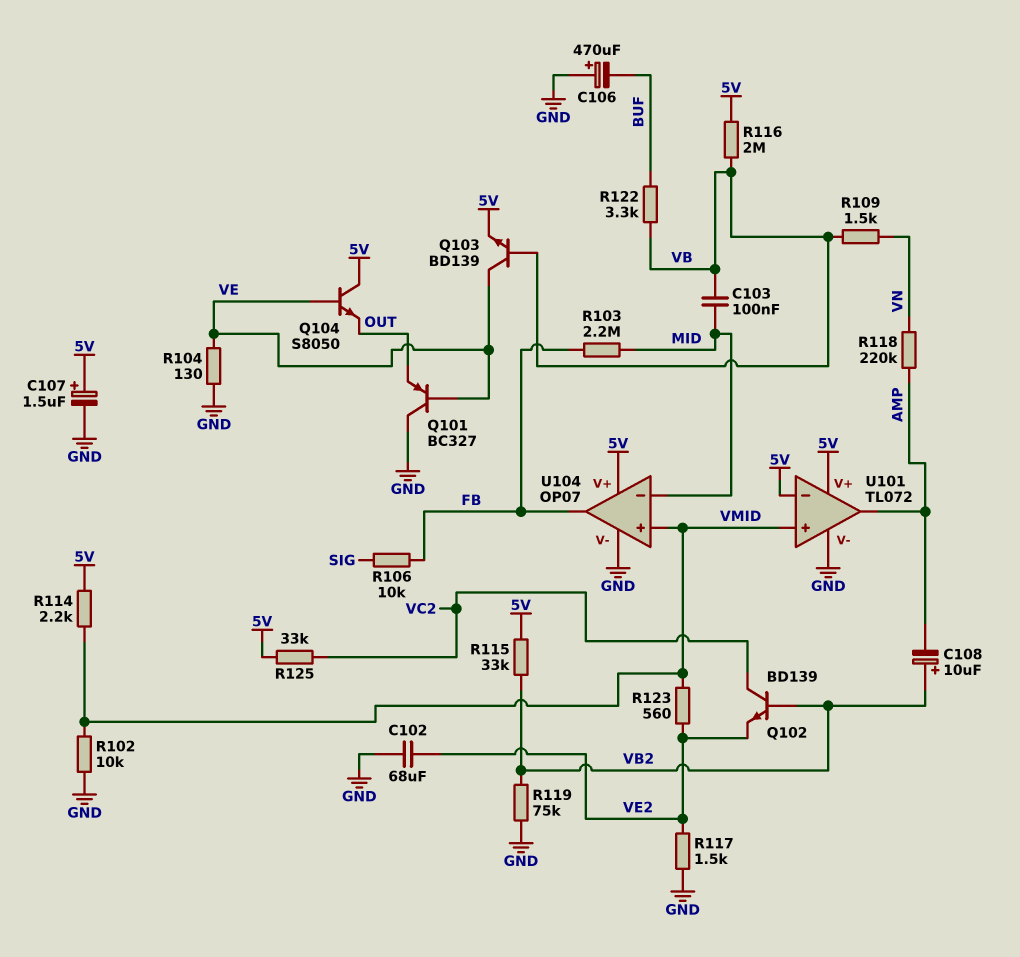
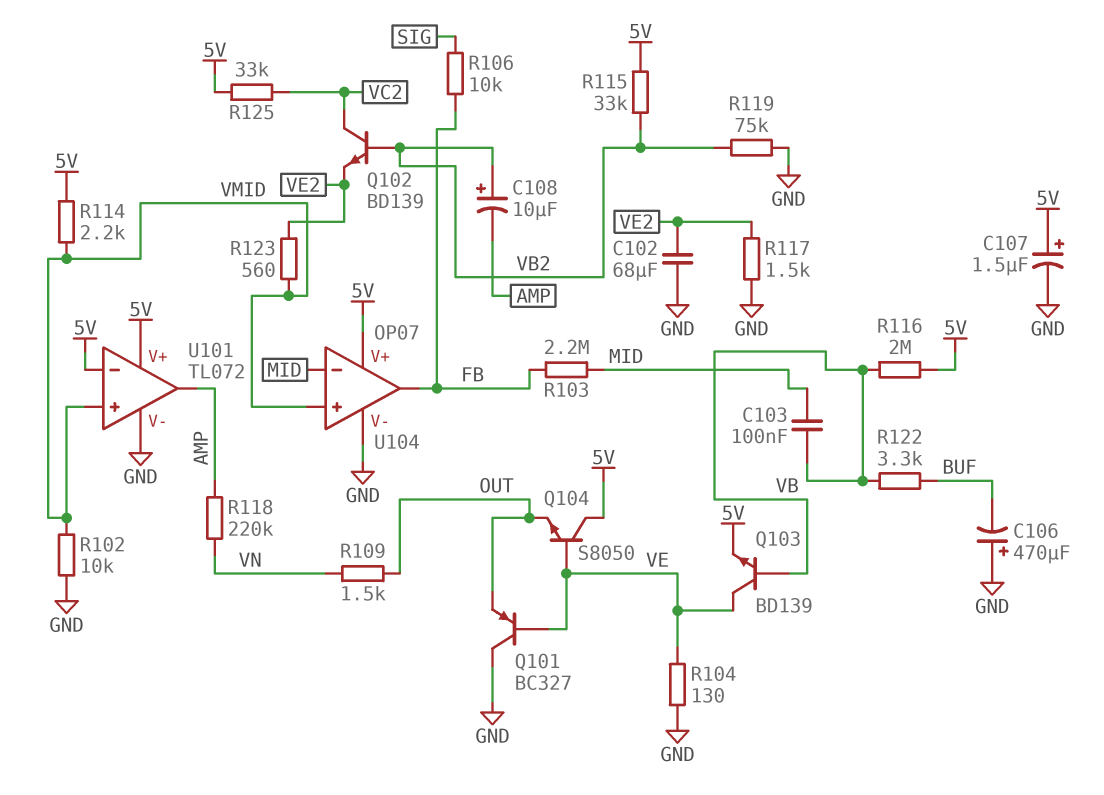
R109: 1.5k (VB, VN) -> 1.5k (OUT, VN)

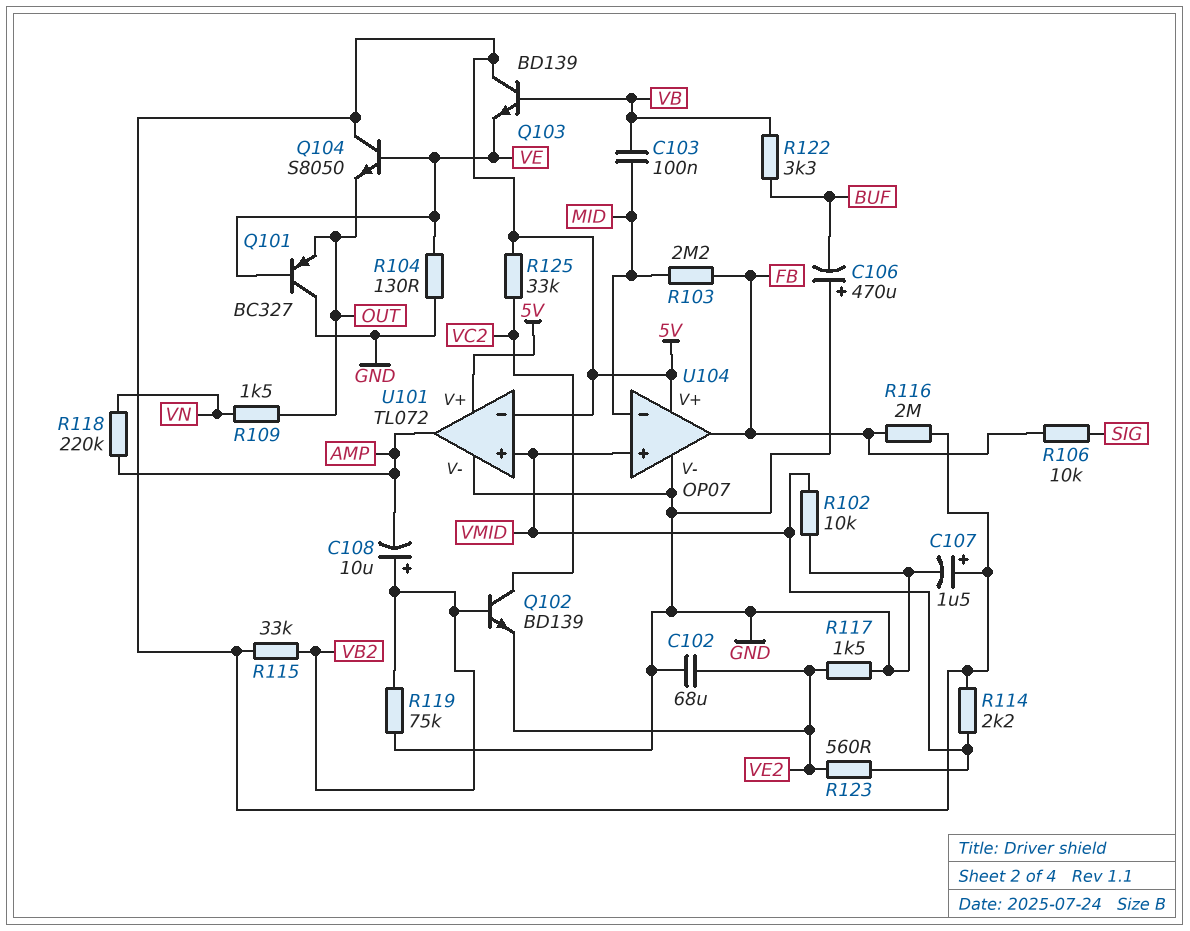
Q103: NPN BD139 (B VB, C VE, E 5V) -> NPN BD139 (B VB, C 5V, E VE)
R116: 2M (5V, VB) -> 2M (5V, FB)

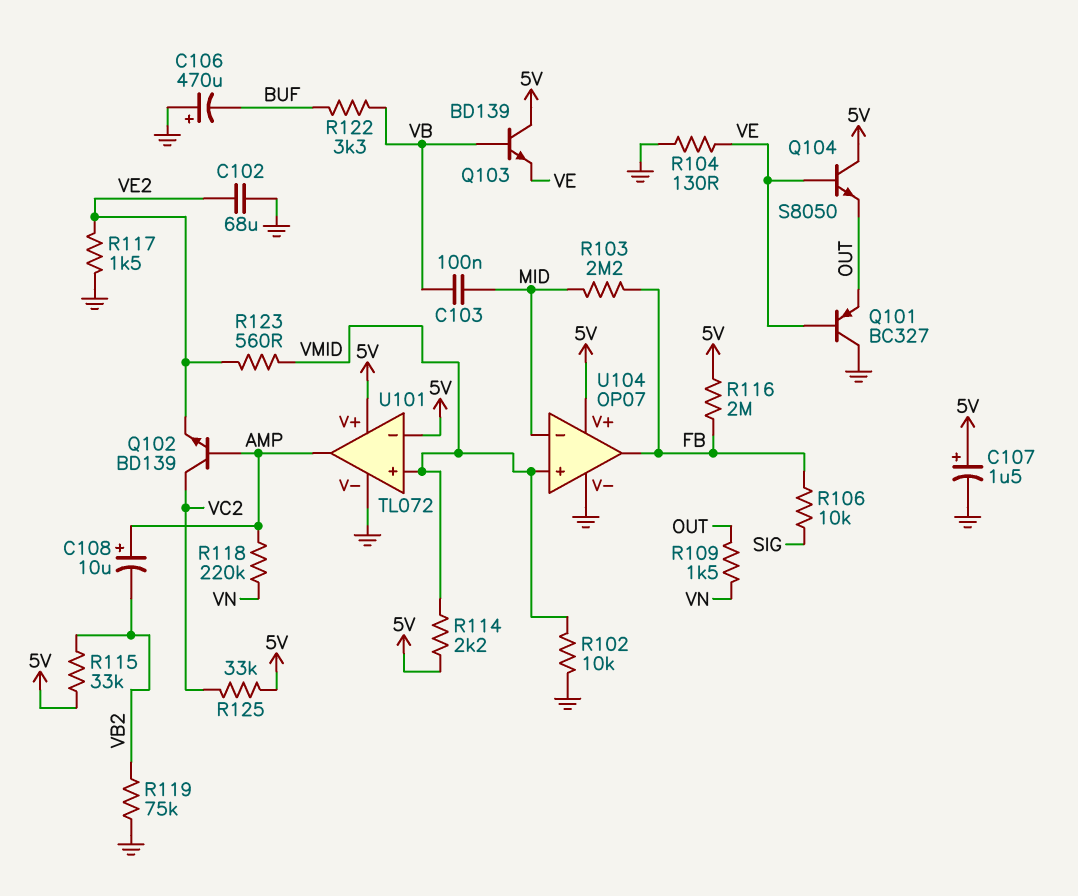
C108: 10uF (plus VB2, minus AMP) -> 10uF (plus AMP, minus VB2)
Q102: NPN BD139 (B VB2, C VC2, E VE2) -> NPN BD139 (B AMP, C VC2, E VE2)

